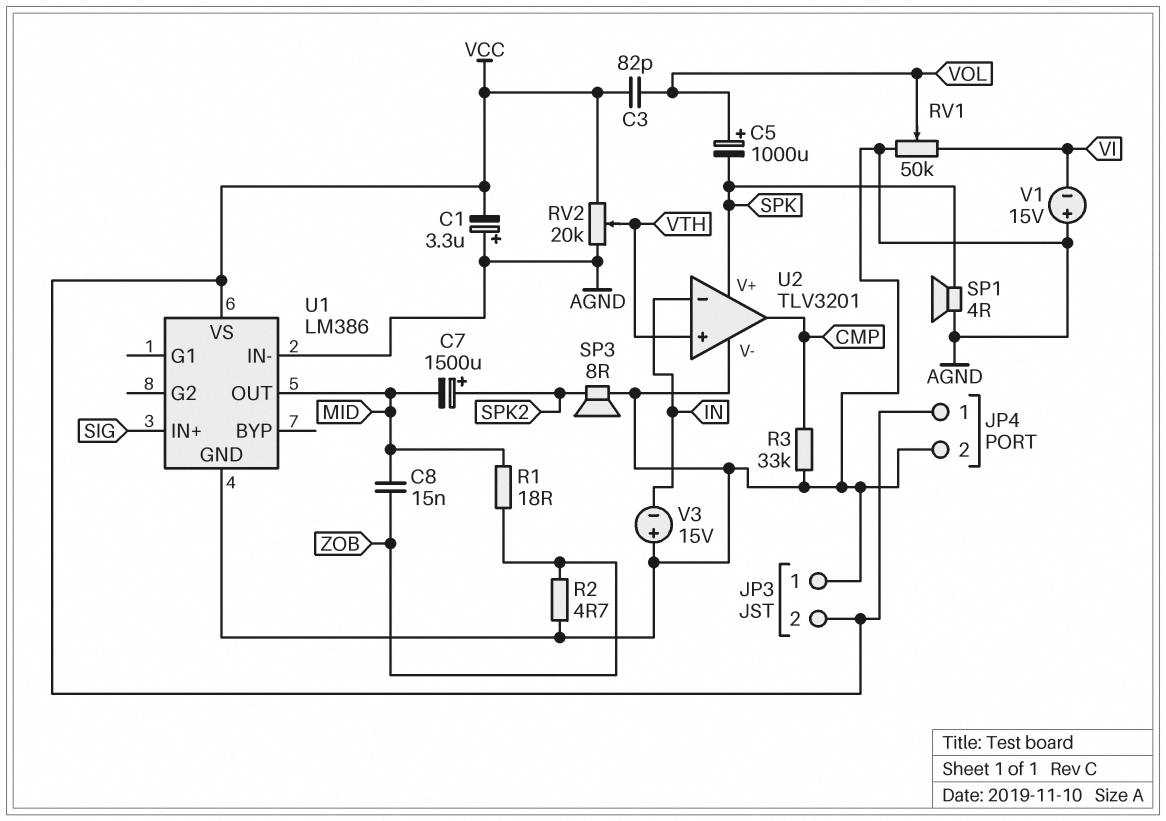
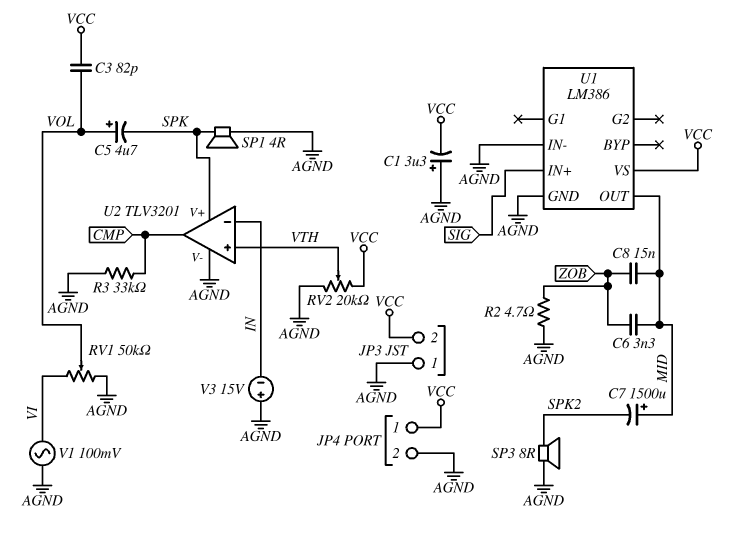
C5: 1000uF (plus VOL, minus SPK) -> 4.7uF (plus VOL, minus SPK)
C6: none -> 3.3nF (MID, ZOB)
C7: 1500uF (plus SPK2, minus MID) -> 1500uF (plus MID, minus SPK2)
R1: 18 (MID, ZOB) -> none
V1: 15V (plus AGND, minus VI) -> AC 100mV (AGND, VI)

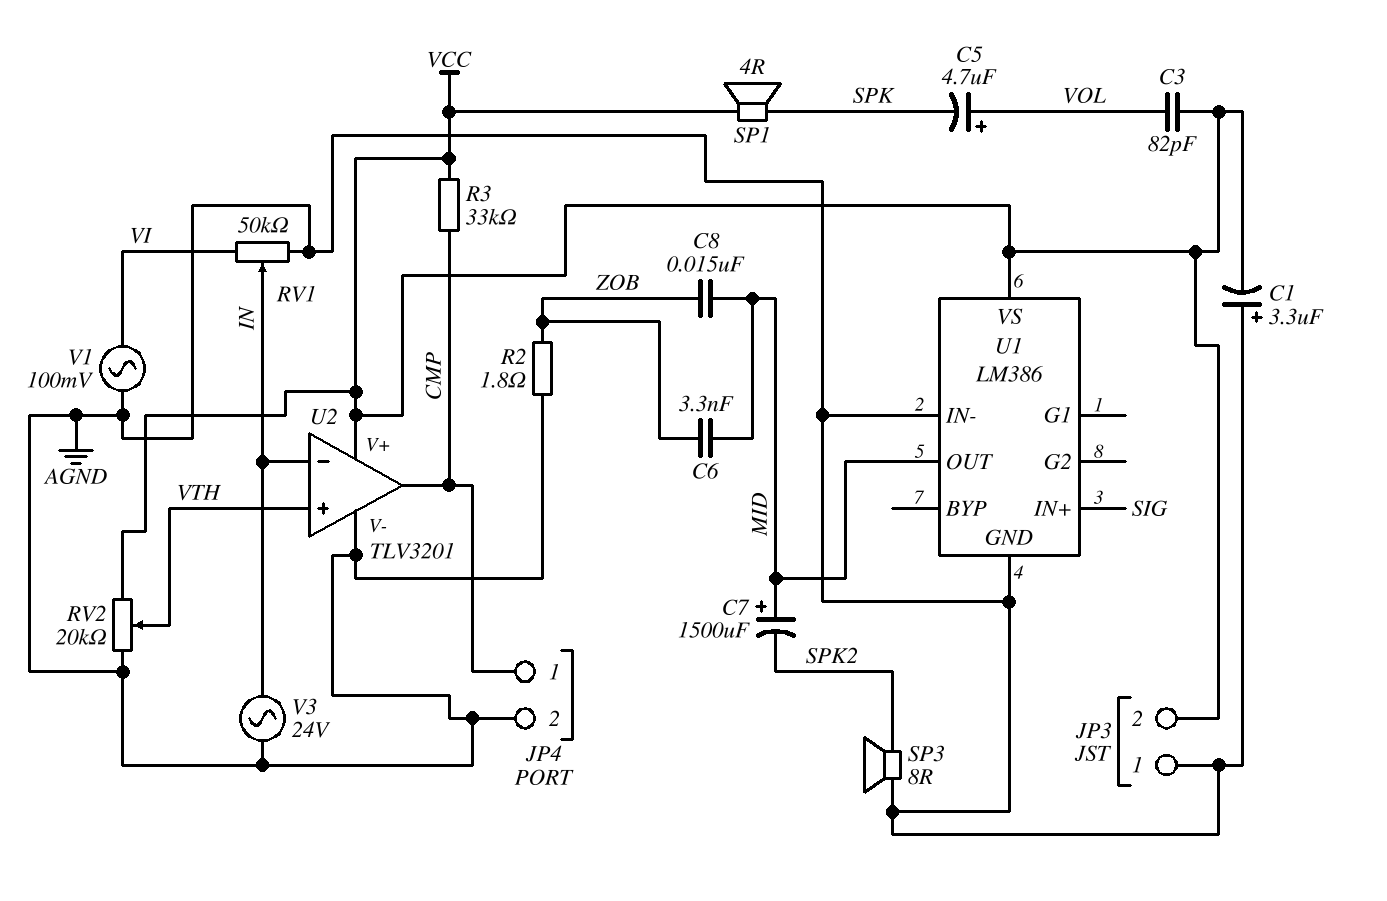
JP4 pin 1: VCC -> CMP
R2: 4.7 (AGND, ZOB) -> 1.8 (AGND, ZOB)
R3: 33k (AGND, CMP) -> 33k (CMP, VCC)
RV1: 50k (AGND, VI, wiper VOL) -> 50k (AGND, VI, wiper IN)
SP1: speaker 4R (AGND, SPK) -> speaker 4R (SPK, VCC)
U2 pin V+: SPK -> VCC
V3: 15V (plus AGND, minus IN) -> AC 24V (AGND, IN)

